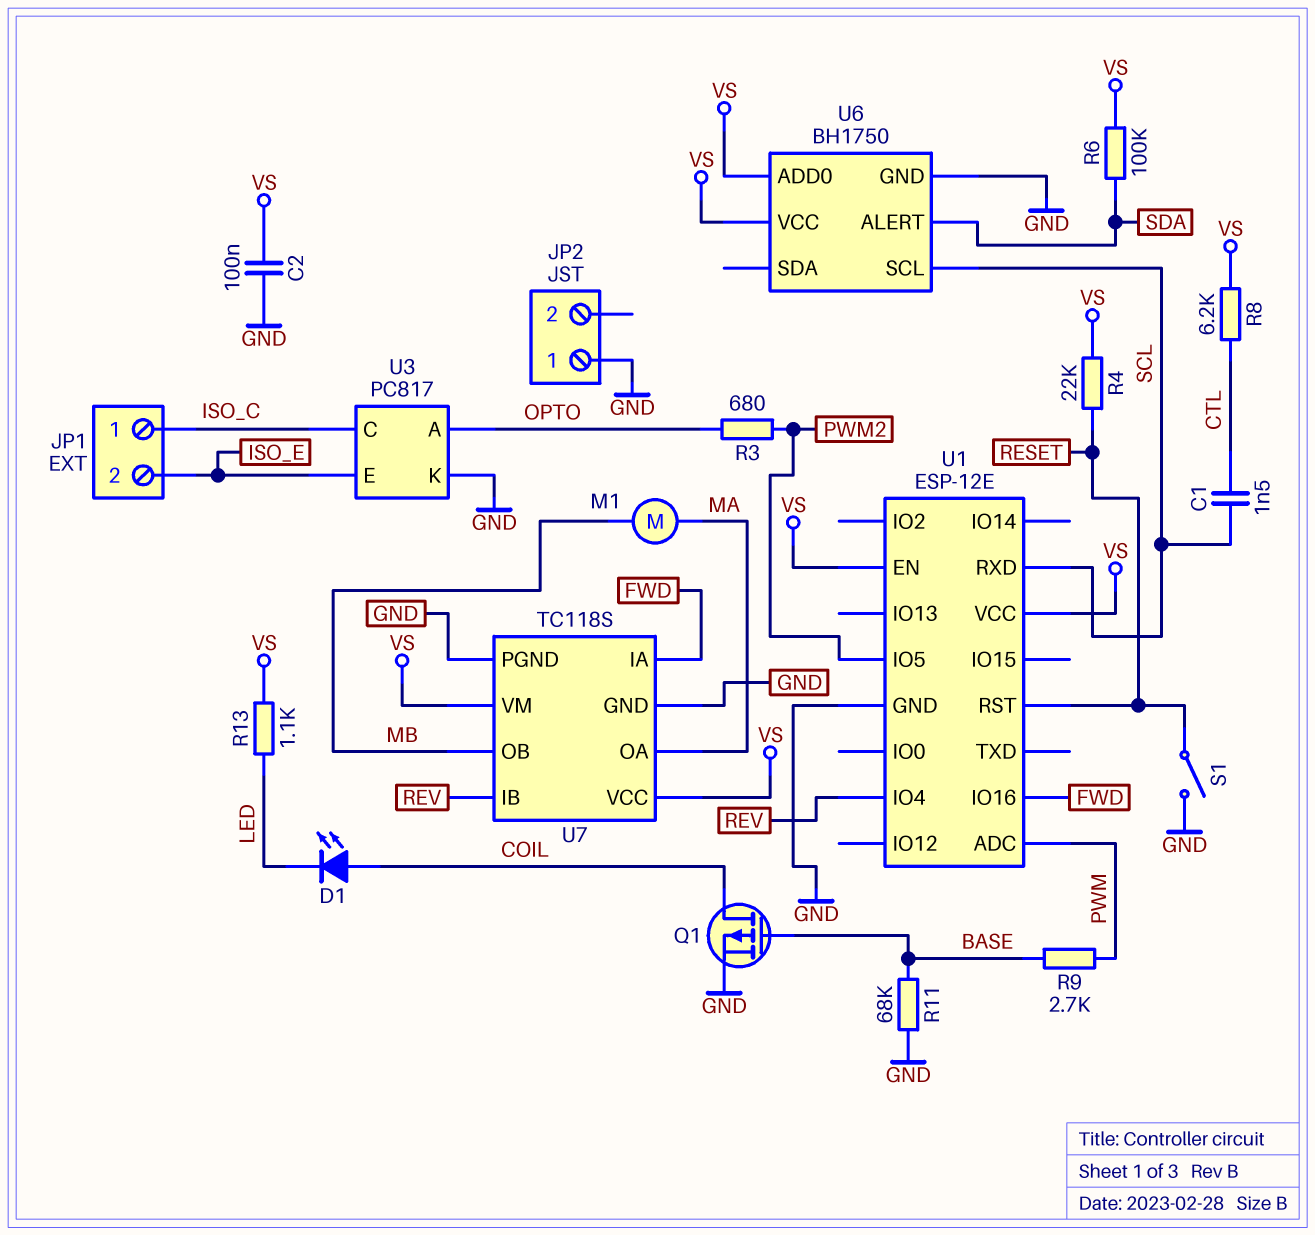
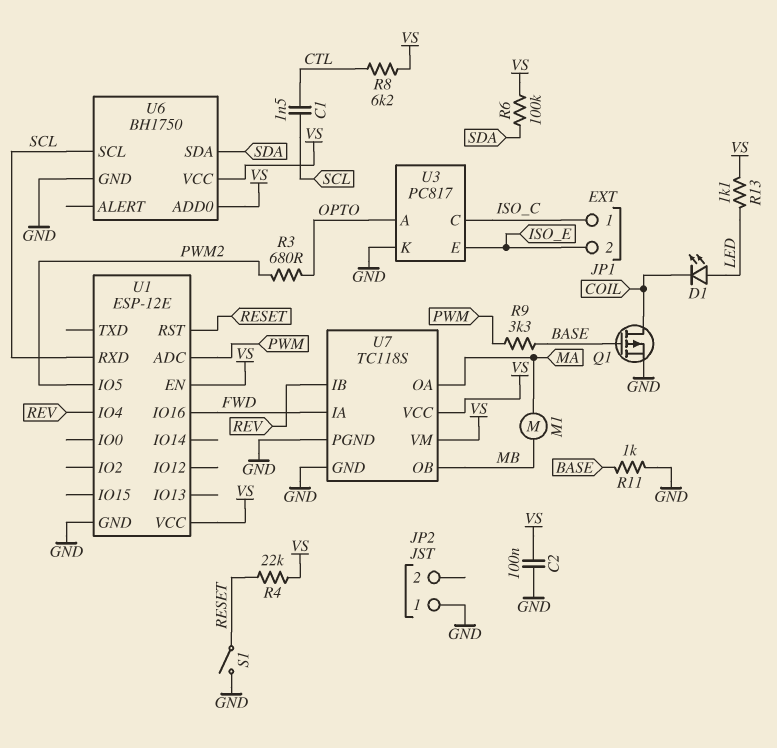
D1: LED (A COIL, K LED) -> LED (A LED, K COIL)
R9: 2.7k (BASE, PWM) -> 3.3k (BASE, PWM)
R11: 68k (BASE, GND) -> 1k (BASE, GND)
U6 pin ALERT: SDA -> none
U6 pin SDA: none -> SDA

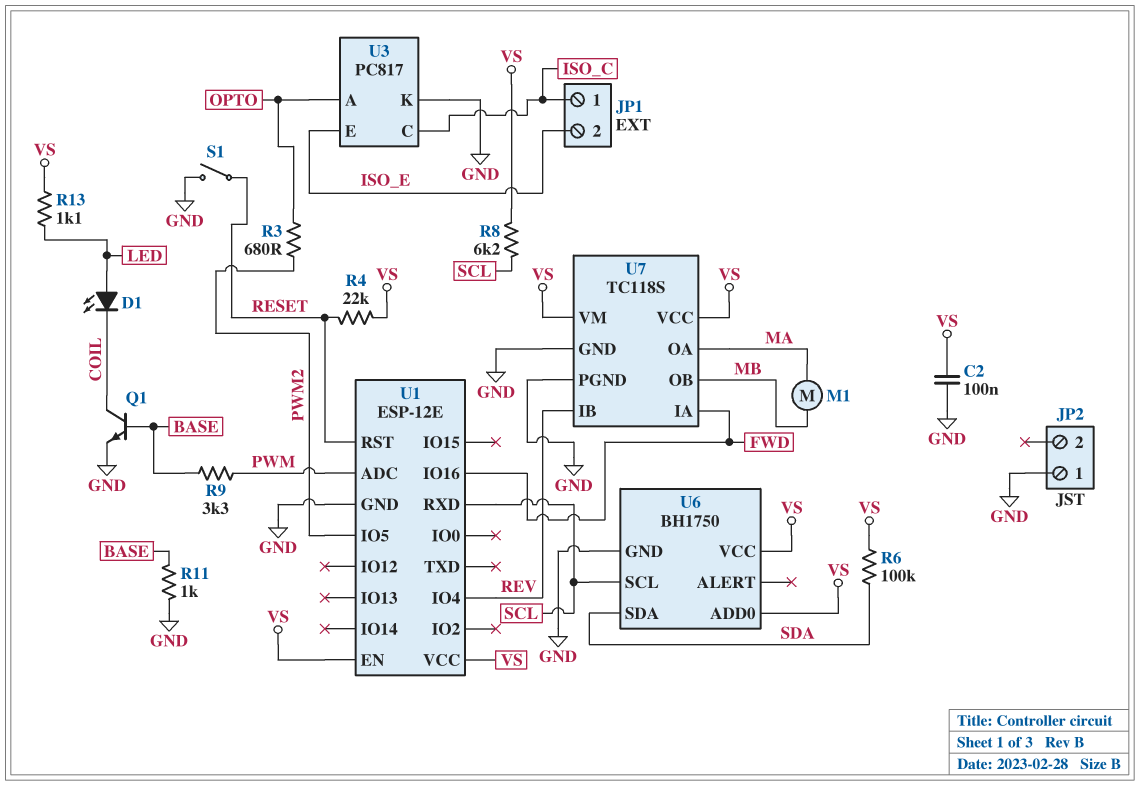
C1: 1.5nF (CTL, SCL) -> none
Q1: PMOS (G BASE, D COIL, S GND) -> NPN (B BASE, C COIL, E GND)
R8: 6.2k (CTL, VS) -> 6.2k (SCL, VS)

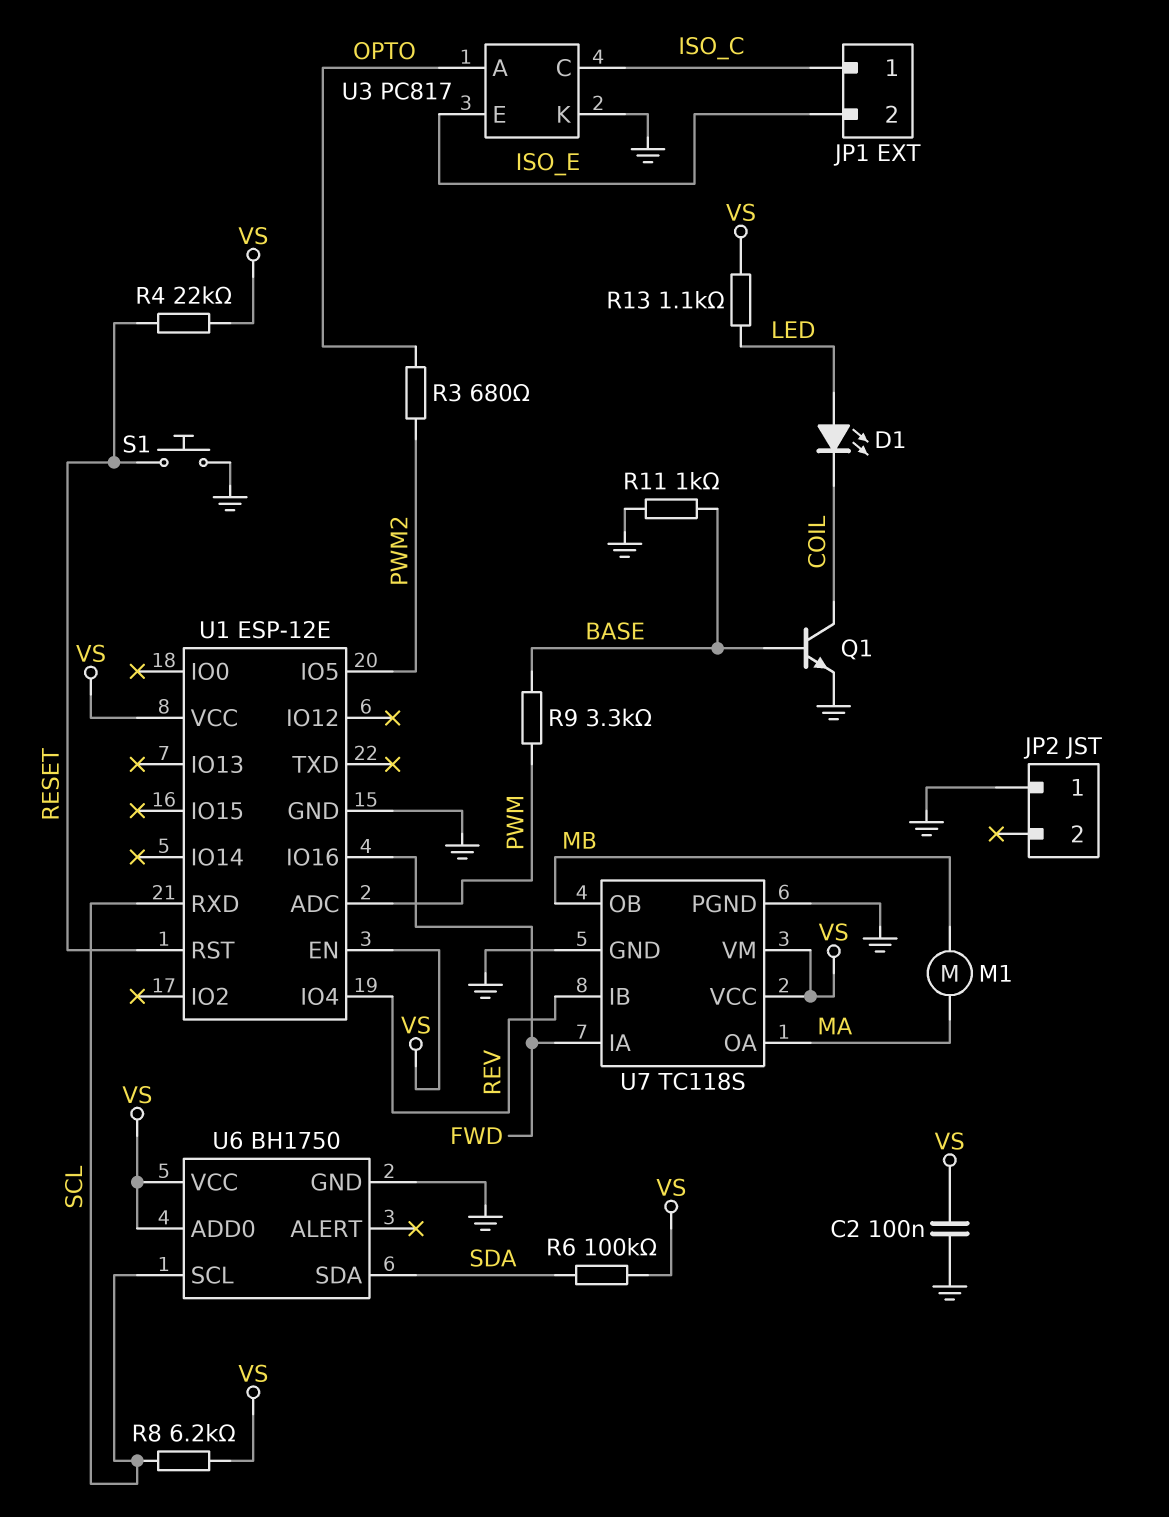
S1: switch (GND, RESET) -> button (GND, RESET)

